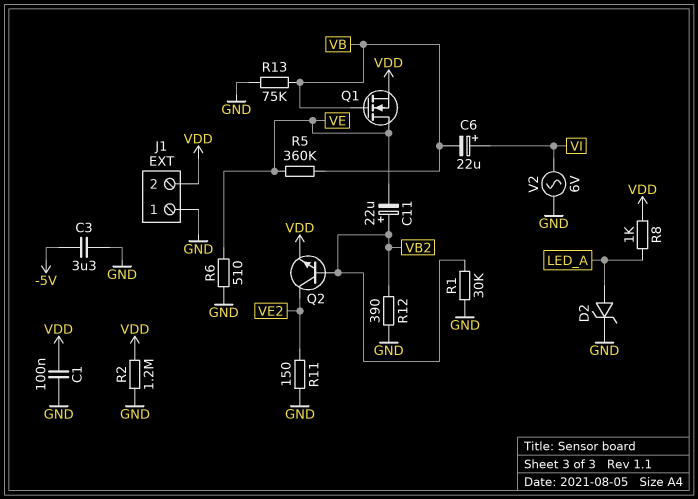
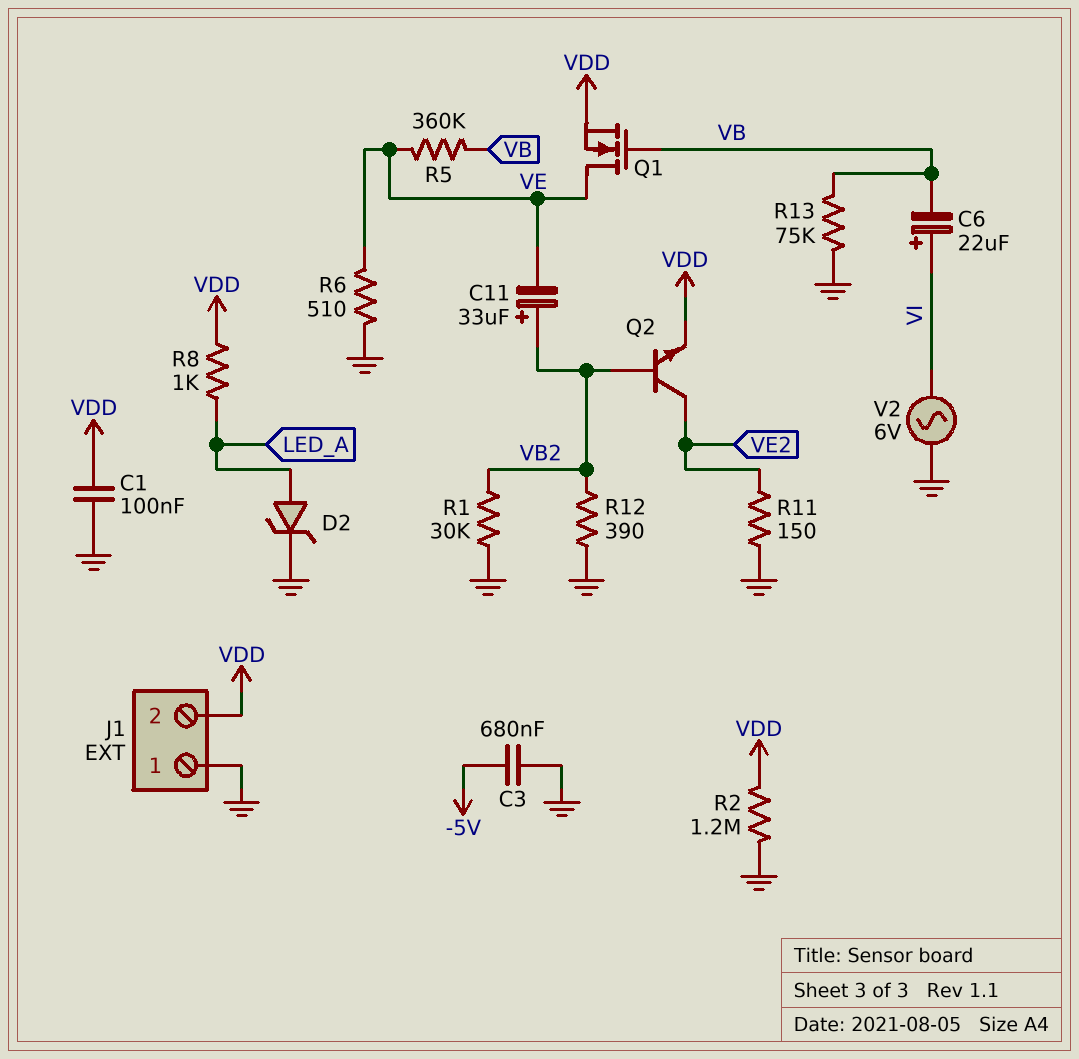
C3: 3.3uF (-5V, GND) -> 680nF (-5V, GND)
C11: 22uF (plus VB2, minus VE) -> 33uF (plus VB2, minus VE)

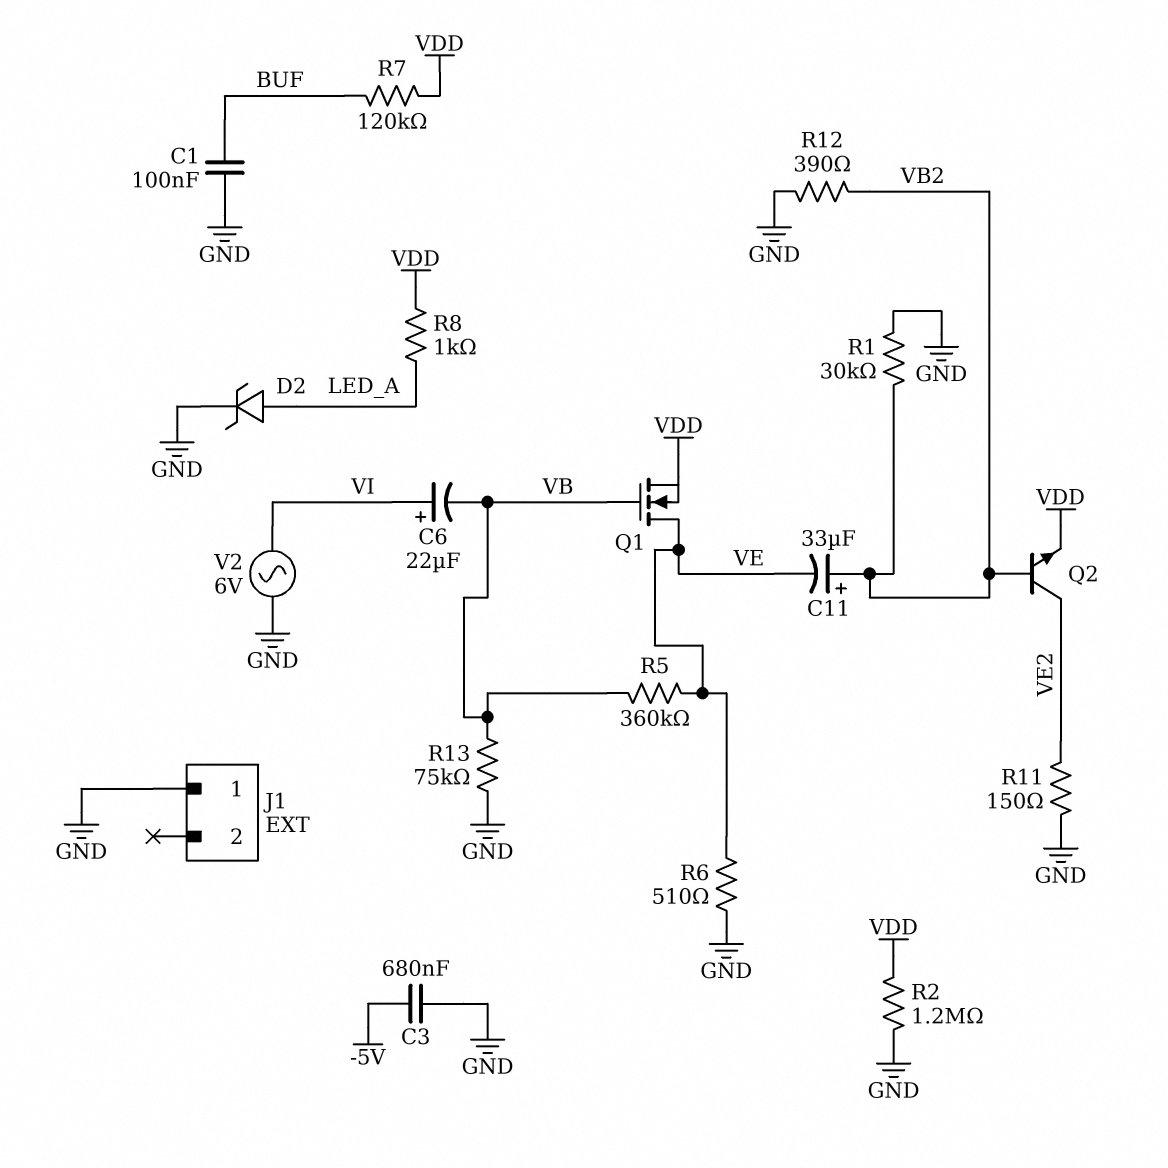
C1: 100nF (GND, VDD) -> 100nF (BUF, GND)
J1 pin 2: VDD -> none
R7: none -> 120k (BUF, VDD)

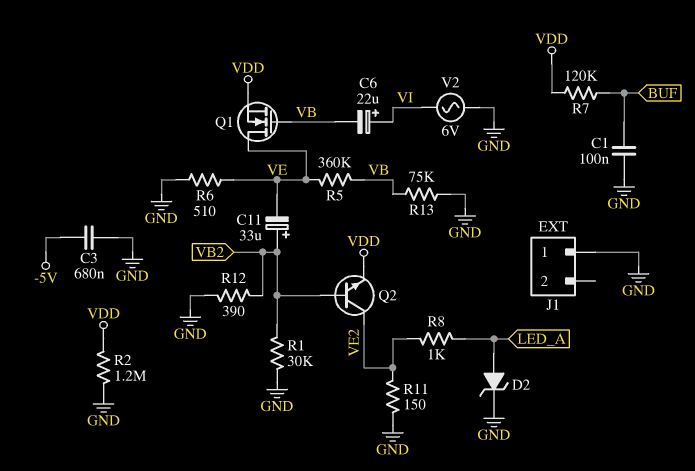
R8: 1k (LED_A, VDD) -> 1k (LED_A, VE2)

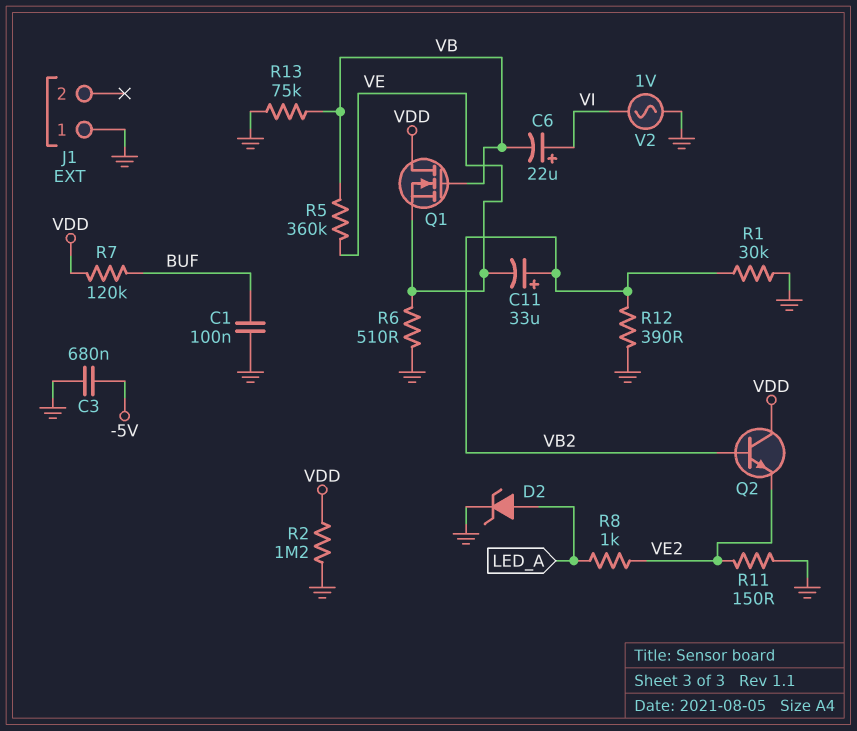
Q1: NMOS (G VB, D VE, S VDD) -> NMOS (G VB, D VDD, S VE)
Q2: NPN (B VB2, C VE2, E VDD) -> NPN (B VB2, C VDD, E VE2)
V2: AC 6V (GND, VI) -> AC 1V (GND, VI)

